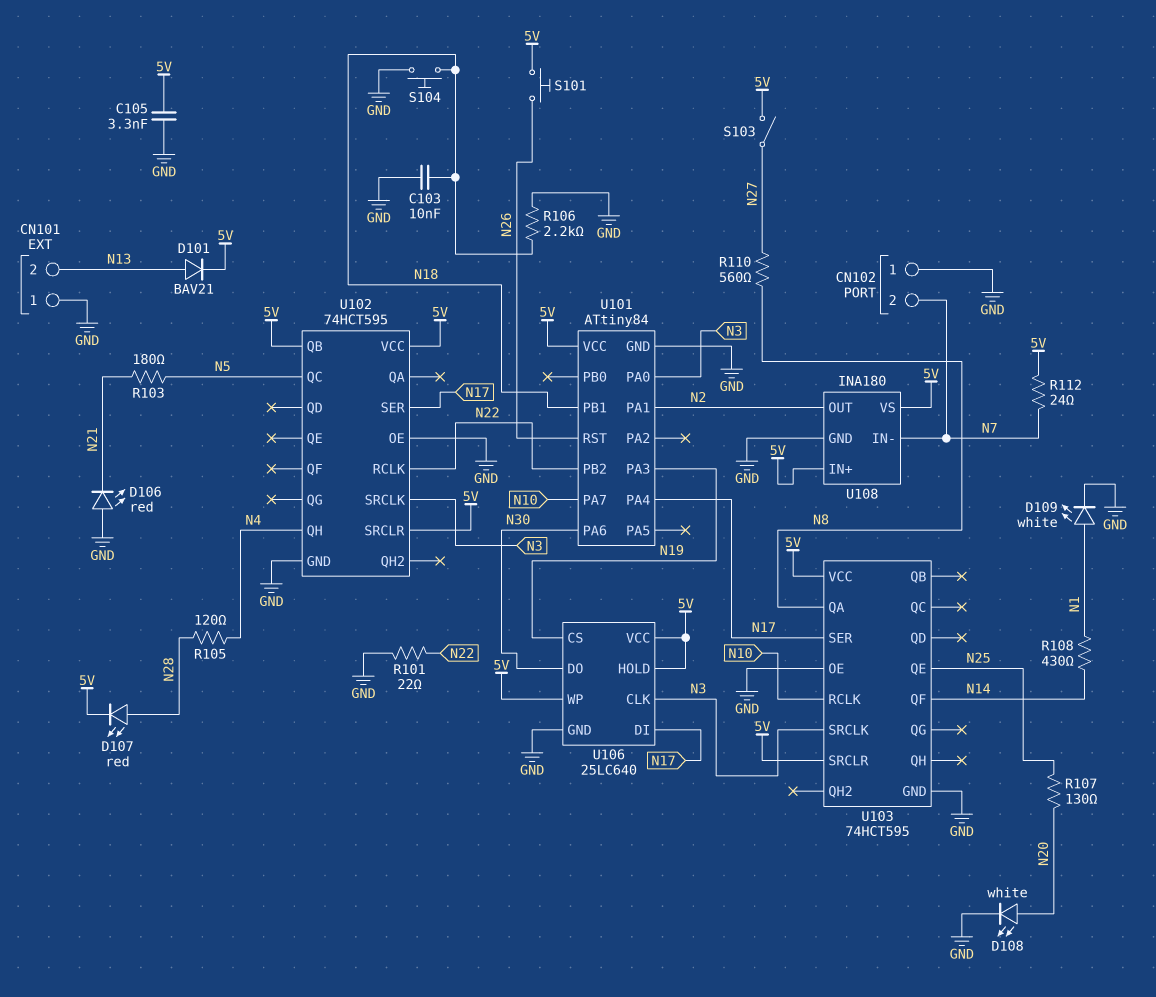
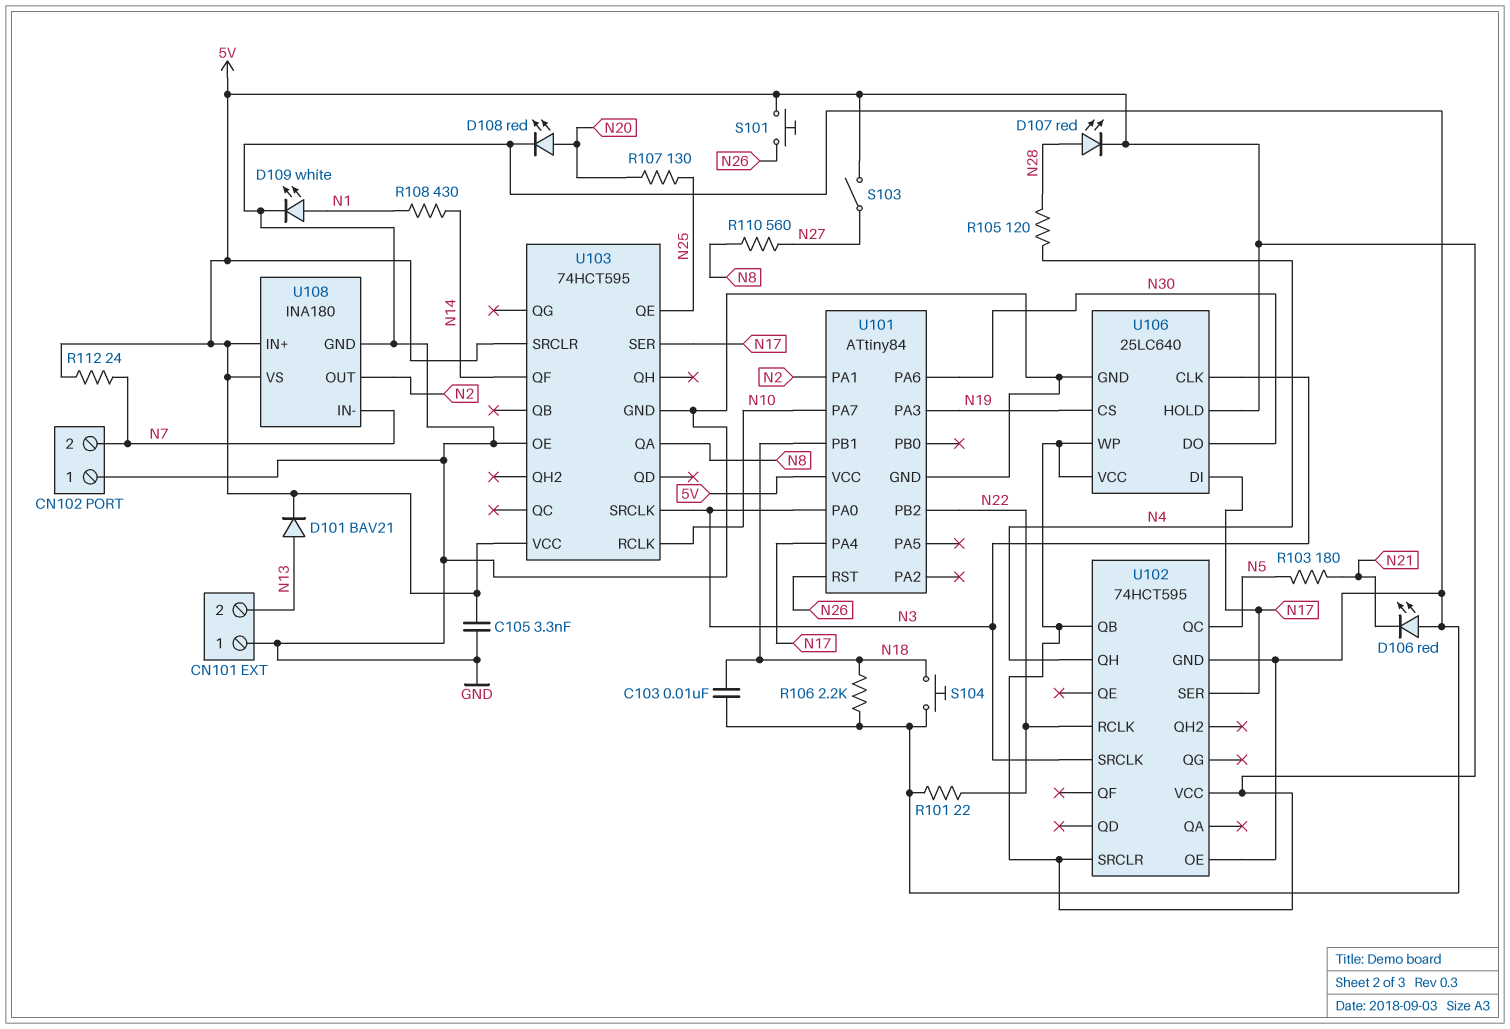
D108: LED white (A N20, K GND) -> LED red (A N20, K GND)

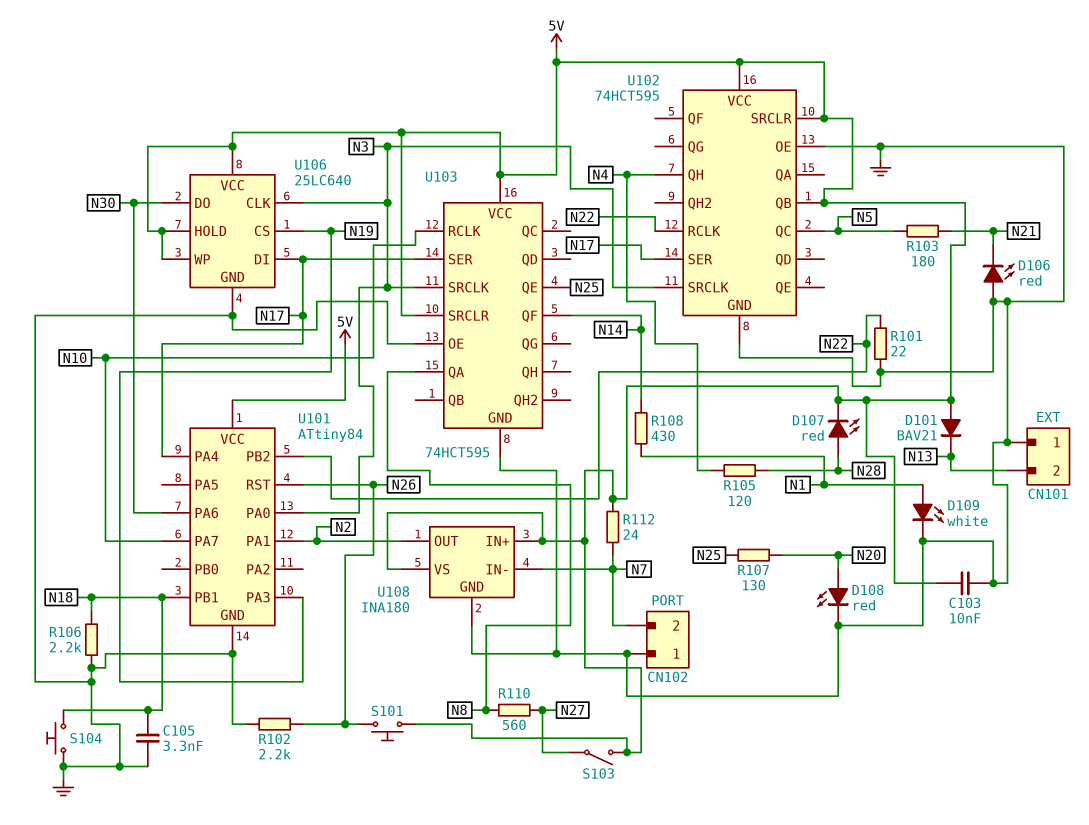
C103: 10nF (GND, N18) -> 10nF (5V, GND)
C105: 3.3nF (5V, GND) -> 3.3nF (GND, N18)
D101: diode BAV21 (A N13, K 5V) -> diode BAV21 (A 5V, K N13)
R102: none -> 2.2k (GND, N26)

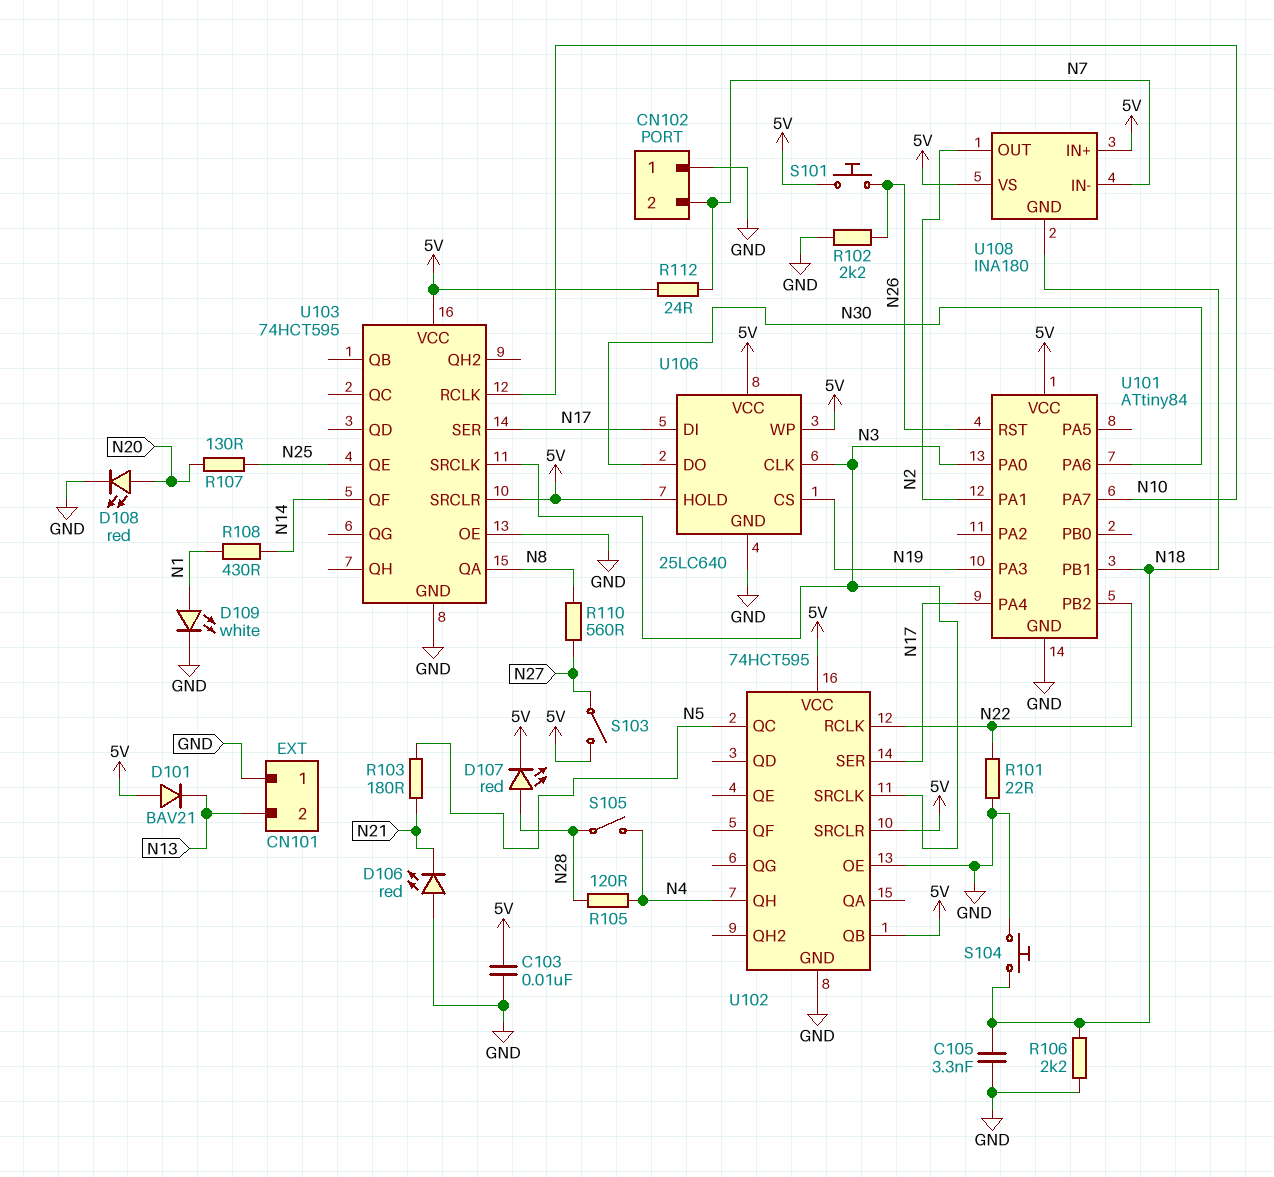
S105: none -> switch (N4, N28)
U108 pin GND: GND -> N18

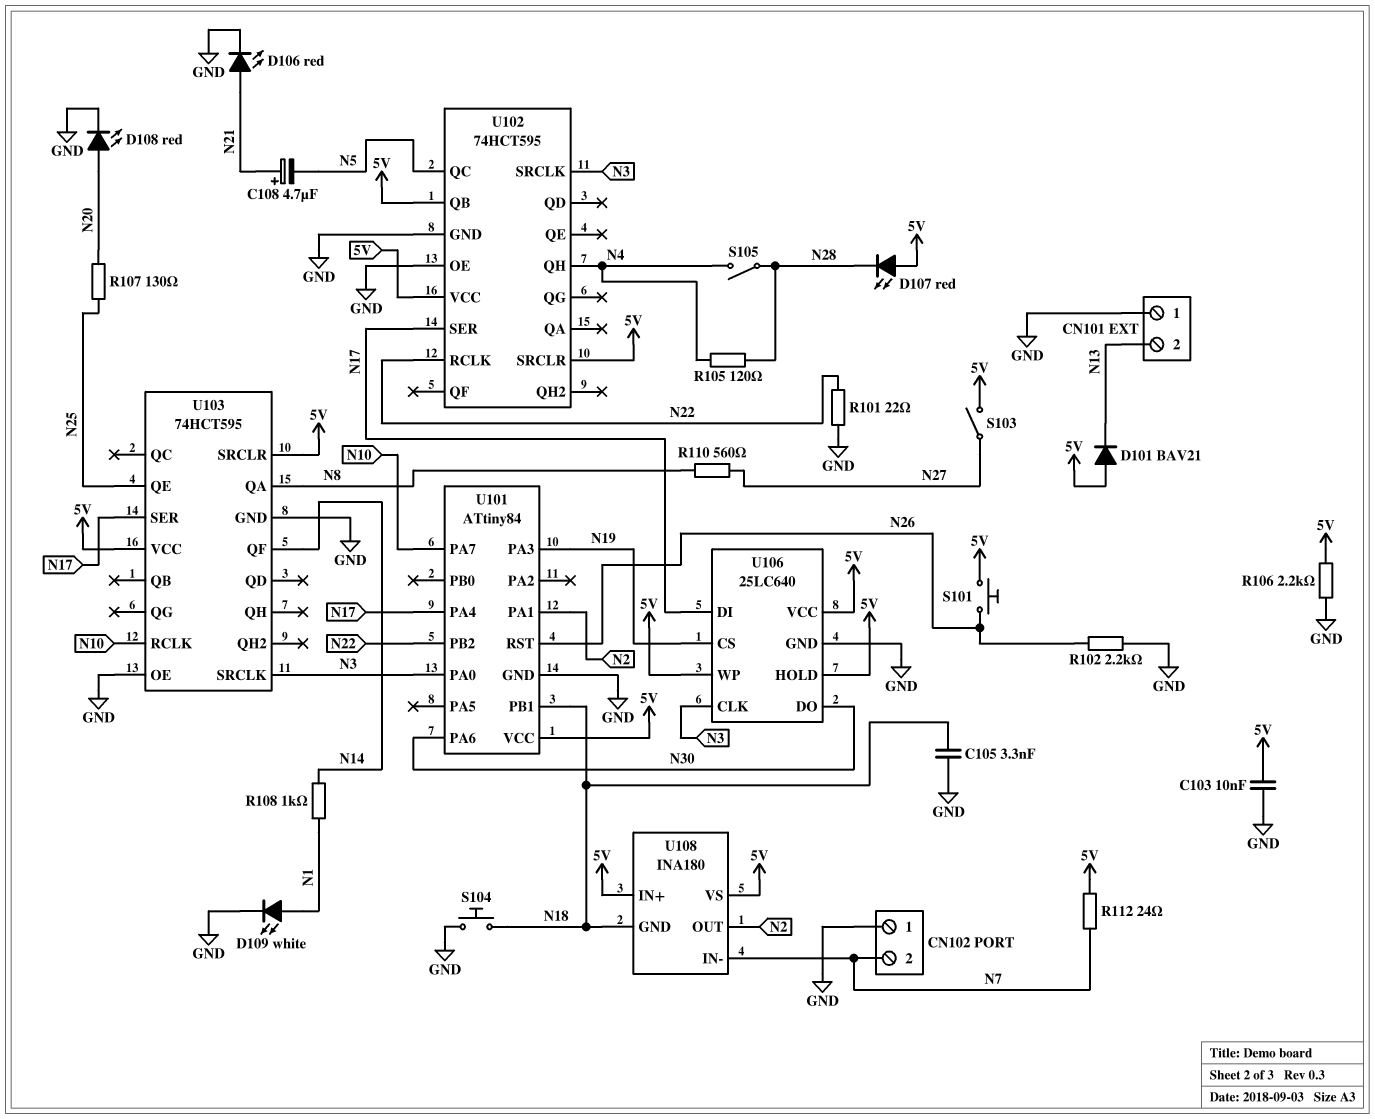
C108: none -> 4.7uF (plus N21, minus N5)
D106: LED red (A GND, K N21) -> LED red (A N21, K GND)
D107: LED red (A N28, K 5V) -> LED red (A 5V, K N28)
R103: 180 (N5, N21) -> none
R106: 2.2k (GND, N18) -> 2.2k (5V, GND)
R108: 430 (N1, N14) -> 1k (N1, N14)

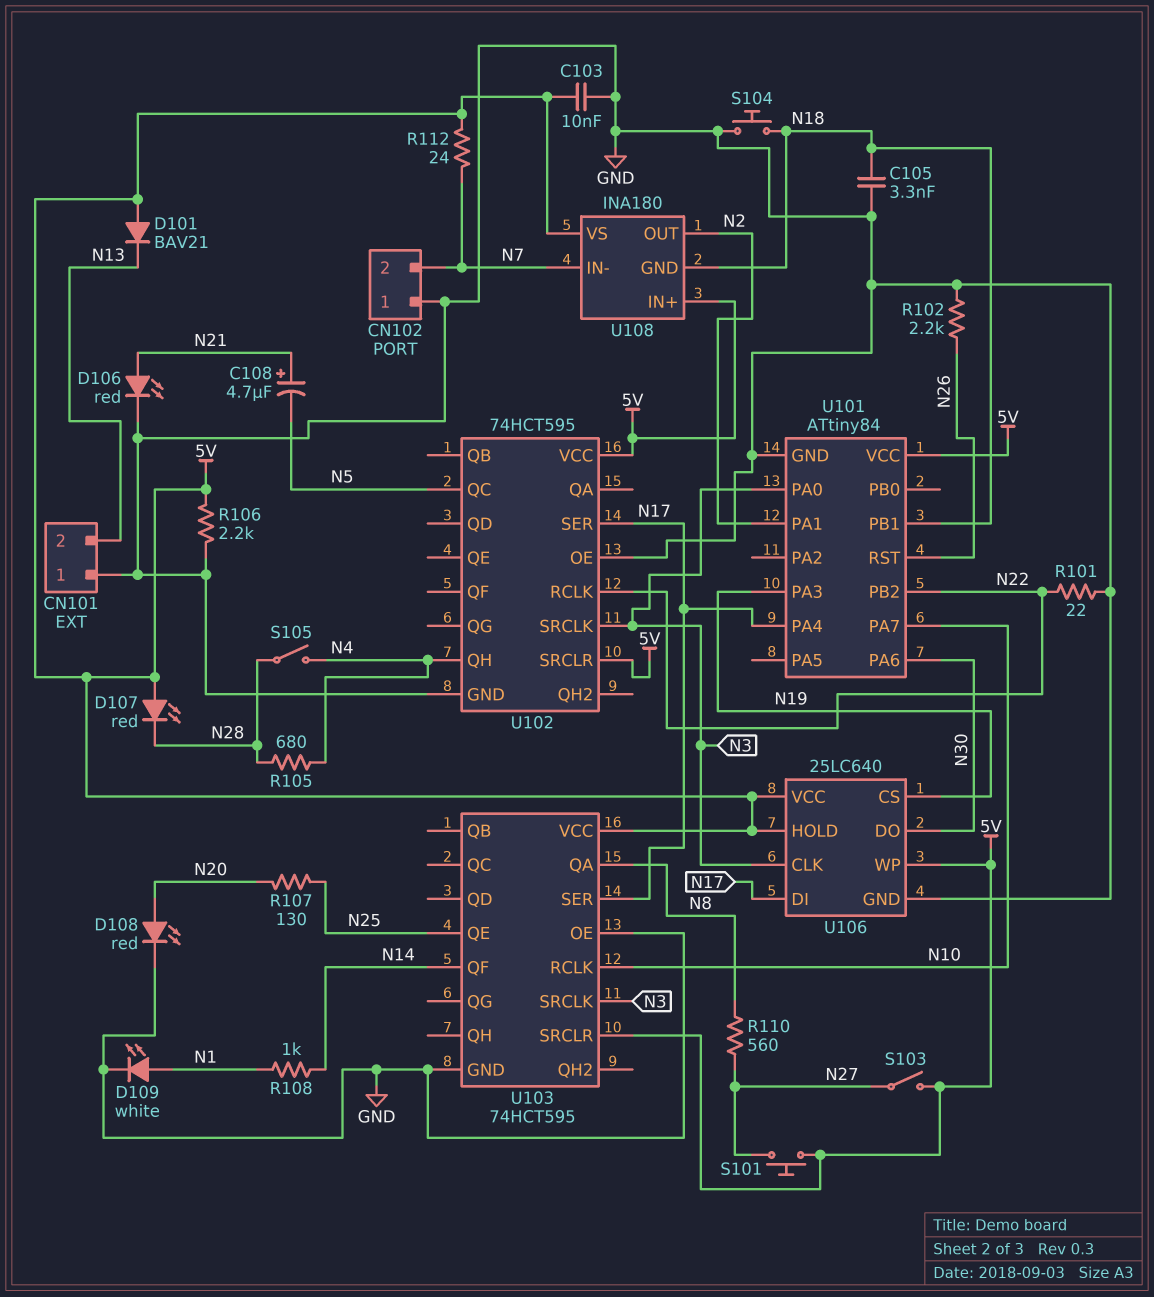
R105: 120 (N4, N28) -> 680 (N4, N28)
S101: button (5V, N26) -> button (5V, N27)
U102 pin QB: 5V -> none

